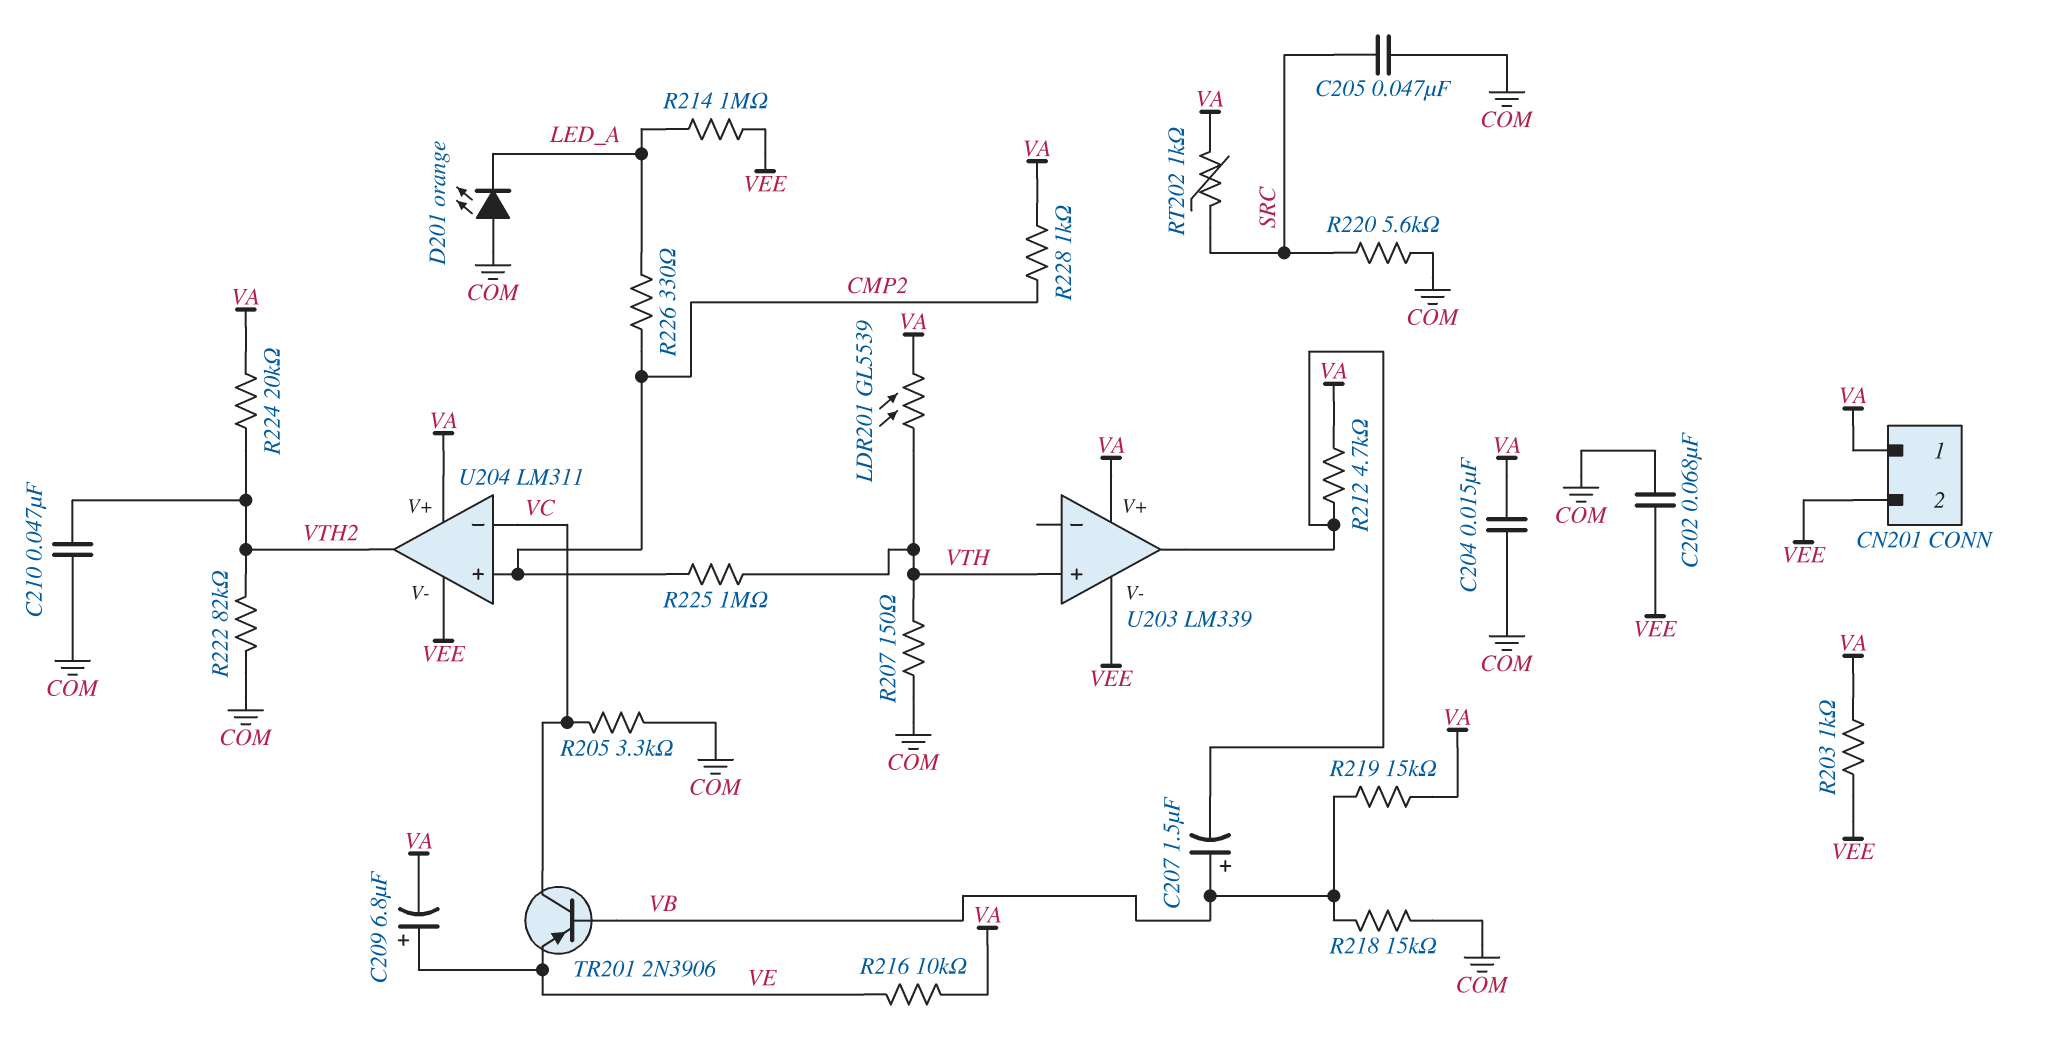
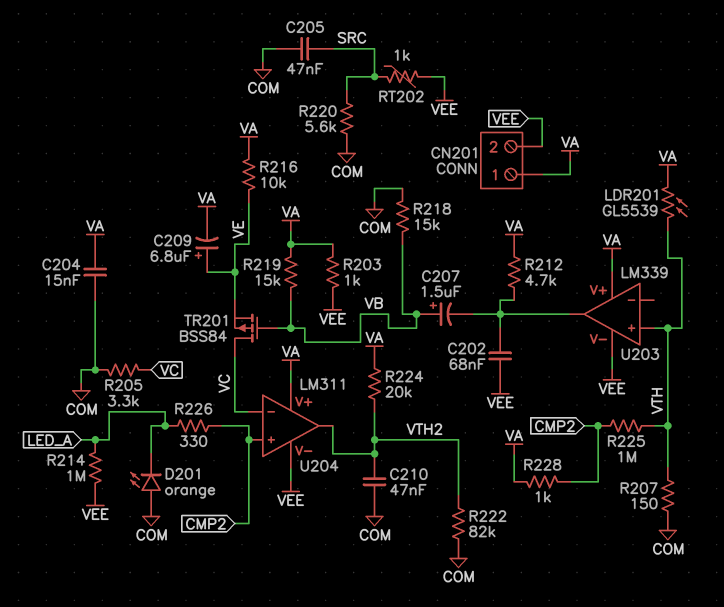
C202: 68nF (COM, VEE) -> 68nF (U203/out, VEE)
RT202: 1k (SRC, VA) -> 1k (SRC, VEE)
TR201: PNP 2N3906 (B VB, C VC, E VE) -> PMOS BSS84 (G VB, D VC, S VE)

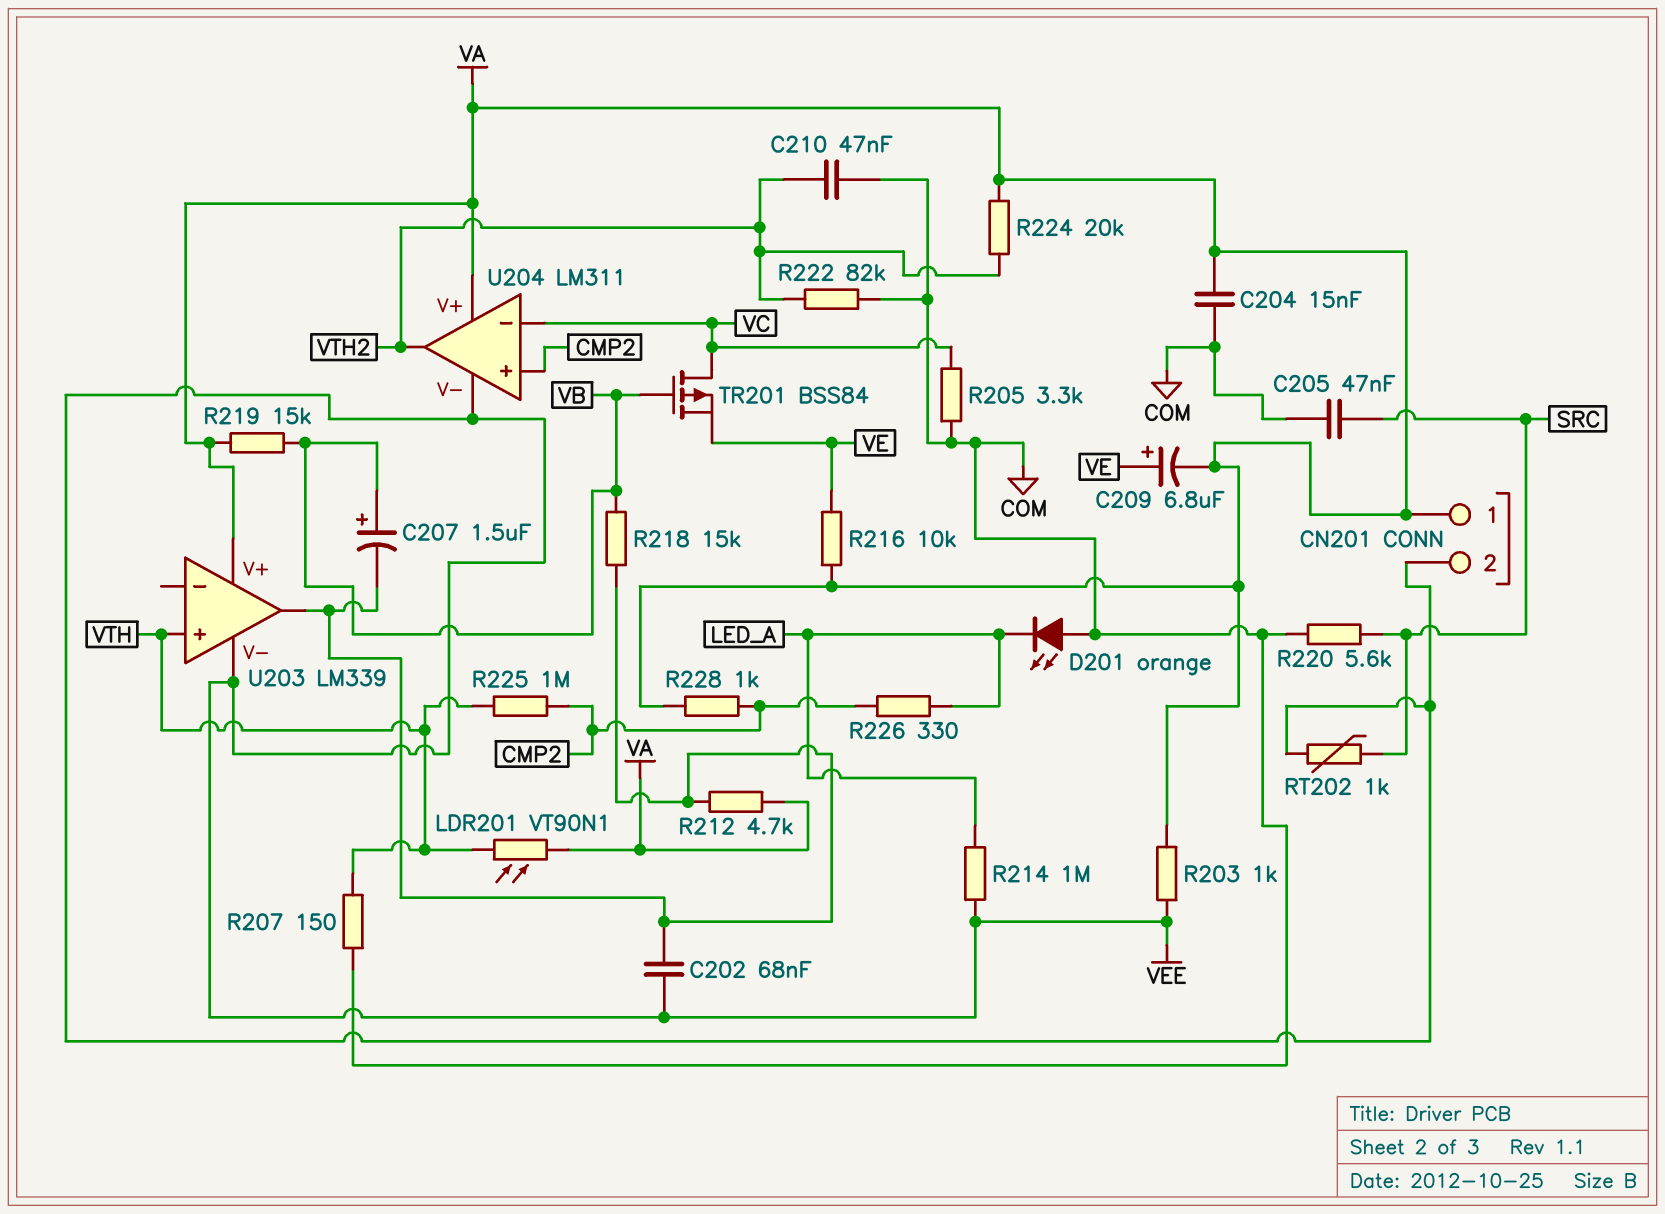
LDR201: GL5539 (VA, VTH) -> VT90N1 (VA, VTH)
R218: 15k (COM, VB) -> 15k (U203/out, VB)

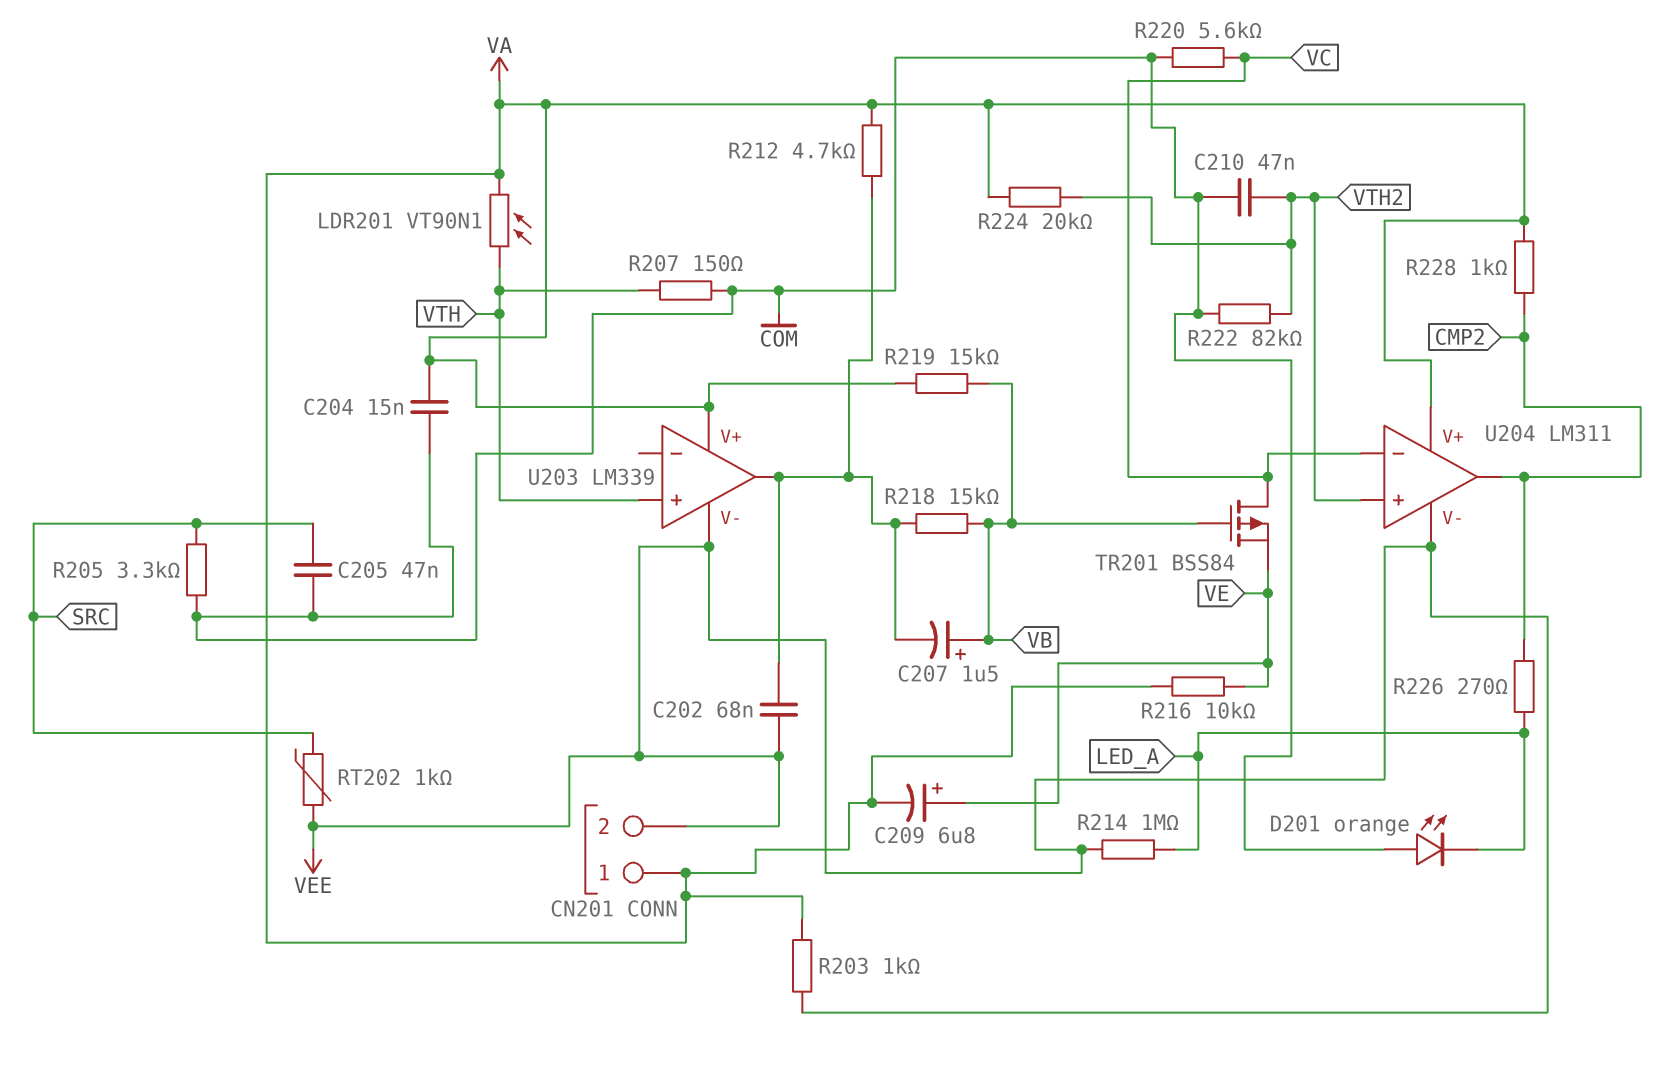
R205: 3.3k (COM, VC) -> 3.3k (COM, SRC)
R220: 5.6k (COM, SRC) -> 5.6k (COM, VC)
R225: 1M (CMP2, VTH) -> none
R226: 330 (CMP2, LED_A) -> 270 (CMP2, LED_A)
U204 pin in+: CMP2 -> VTH2
U204 pin out: VTH2 -> CMP2

